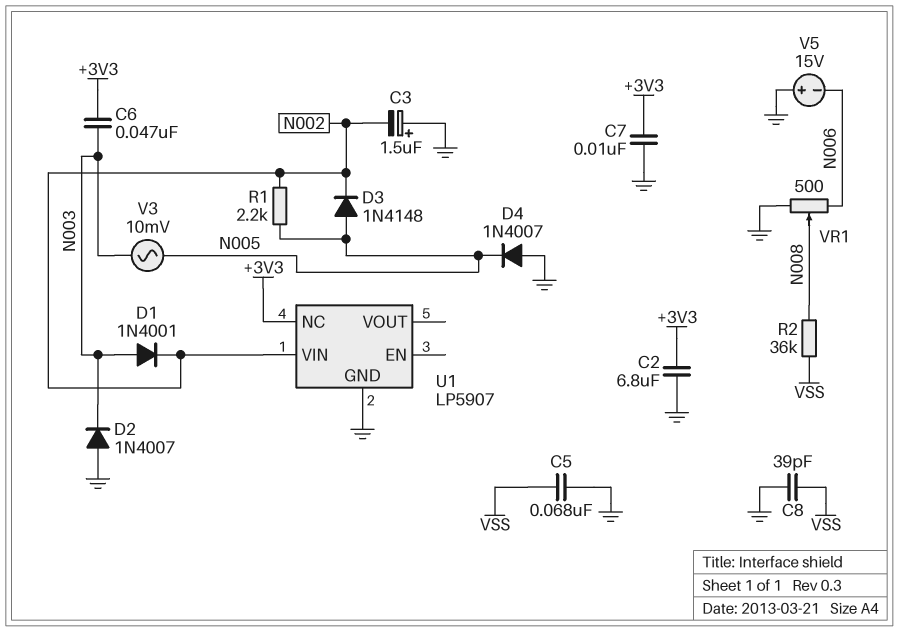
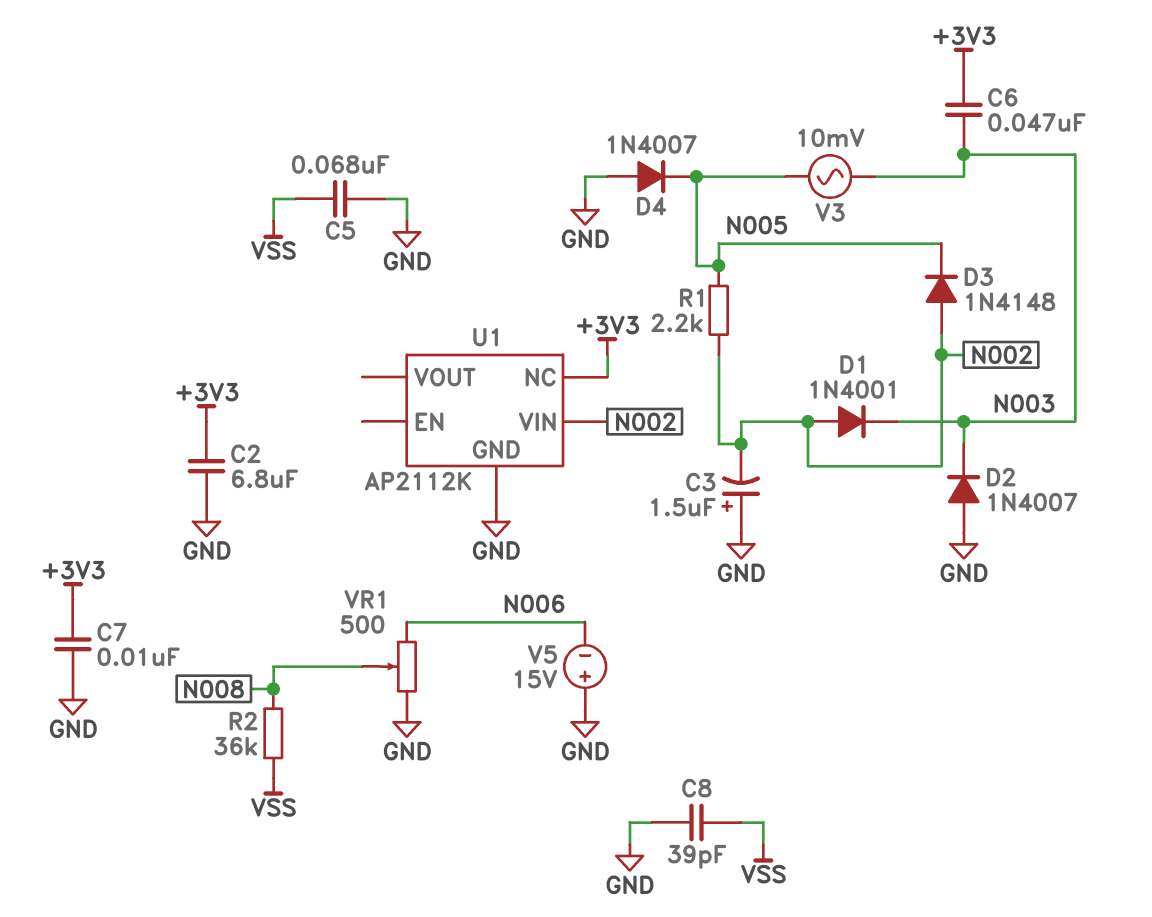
D1: diode 1N4001 (A N003, K N002) -> diode 1N4001 (A N002, K N003)
D3: diode 1N4148 (A N005, K N002) -> diode 1N4148 (A N002, K N005)
U1: LP5907 -> AP2112K

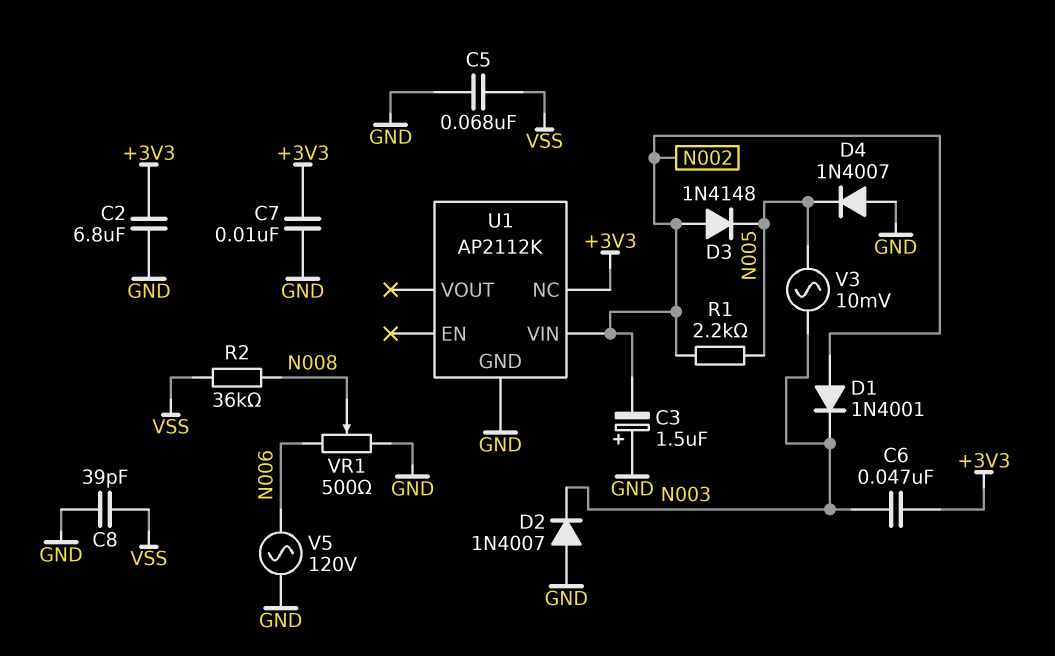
V5: 15V (plus GND, minus N006) -> AC 120V (GND, N006)

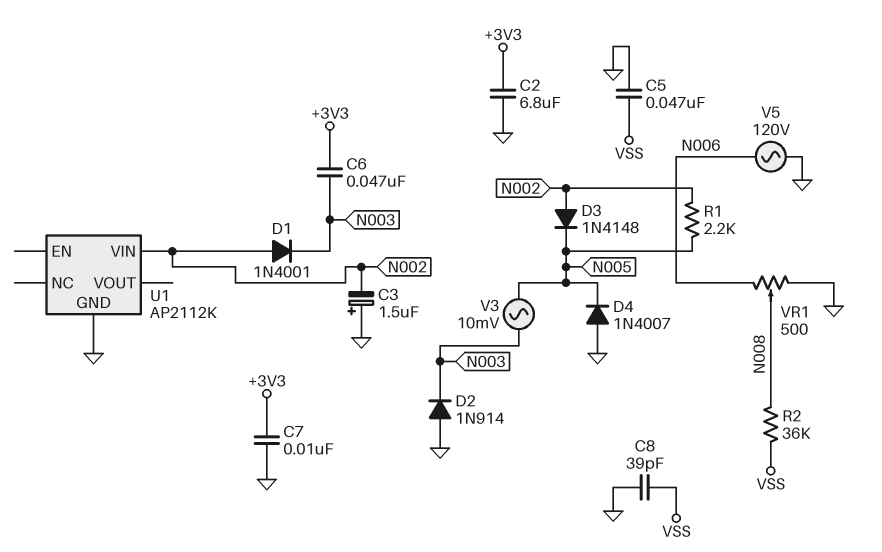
C5: 68nF (GND, VSS) -> 47nF (GND, VSS)
D2: diode 1N4007 (A GND, K N003) -> diode 1N914 (A GND, K N003)
U1 pin NC: +3V3 -> none

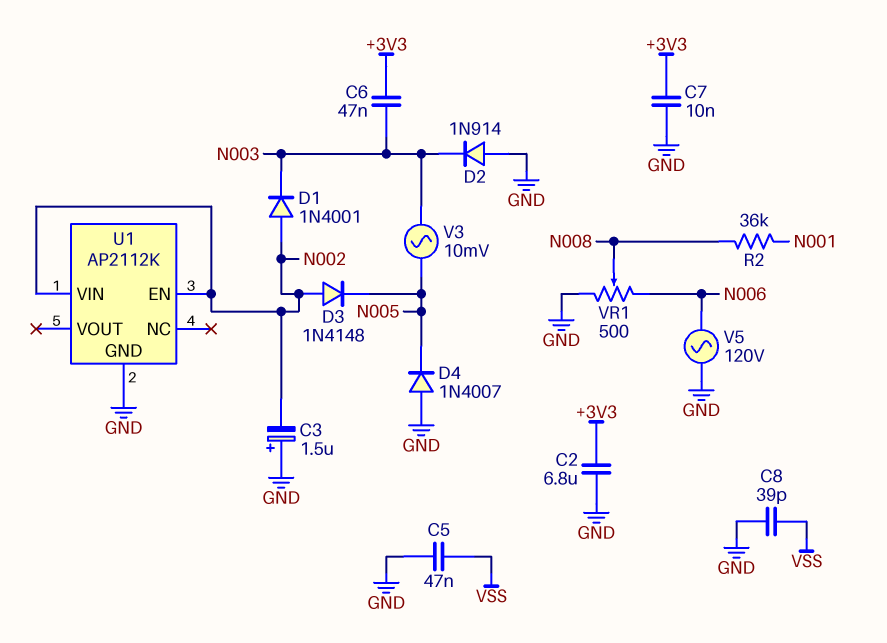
R1: 2.2k (N002, N005) -> none
R2: 36k (N008, VSS) -> 36k (N001, N008)
U1 pin EN: none -> N002

